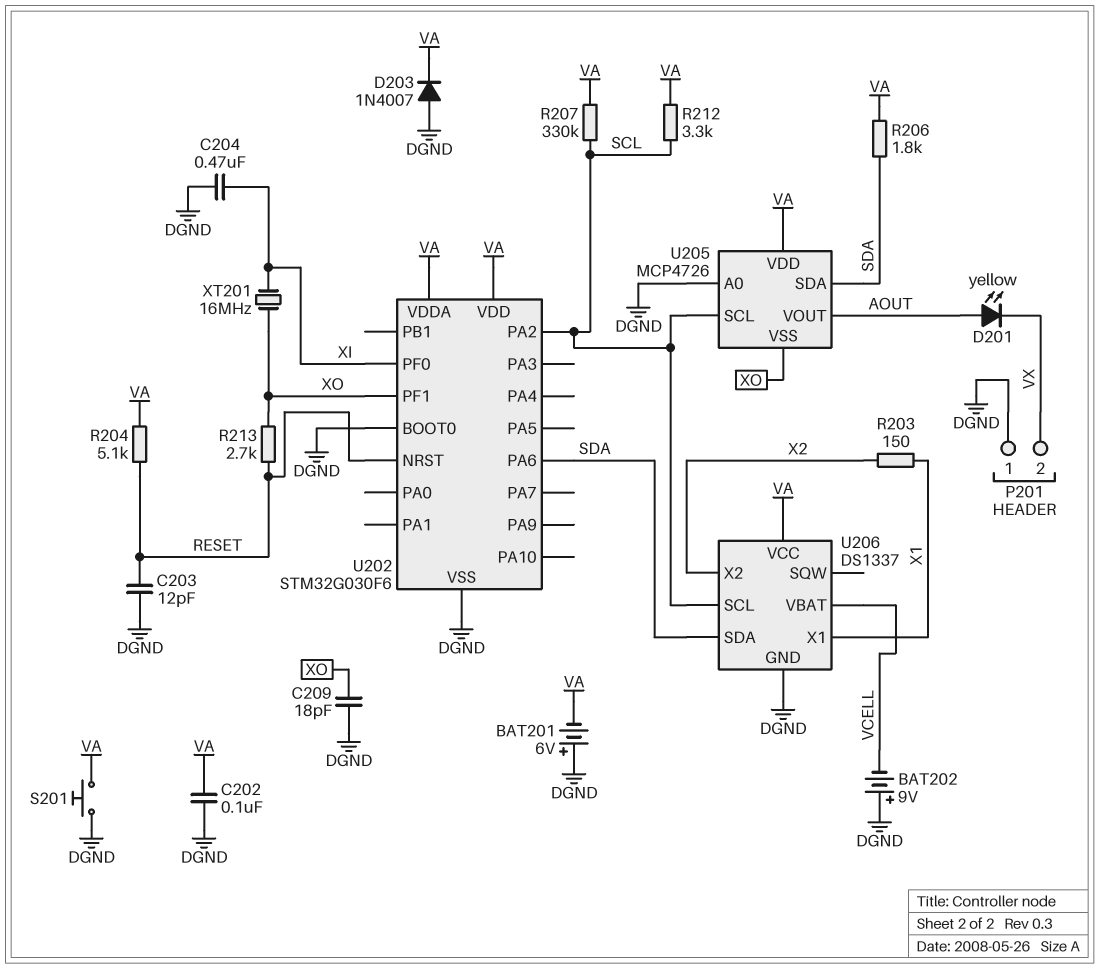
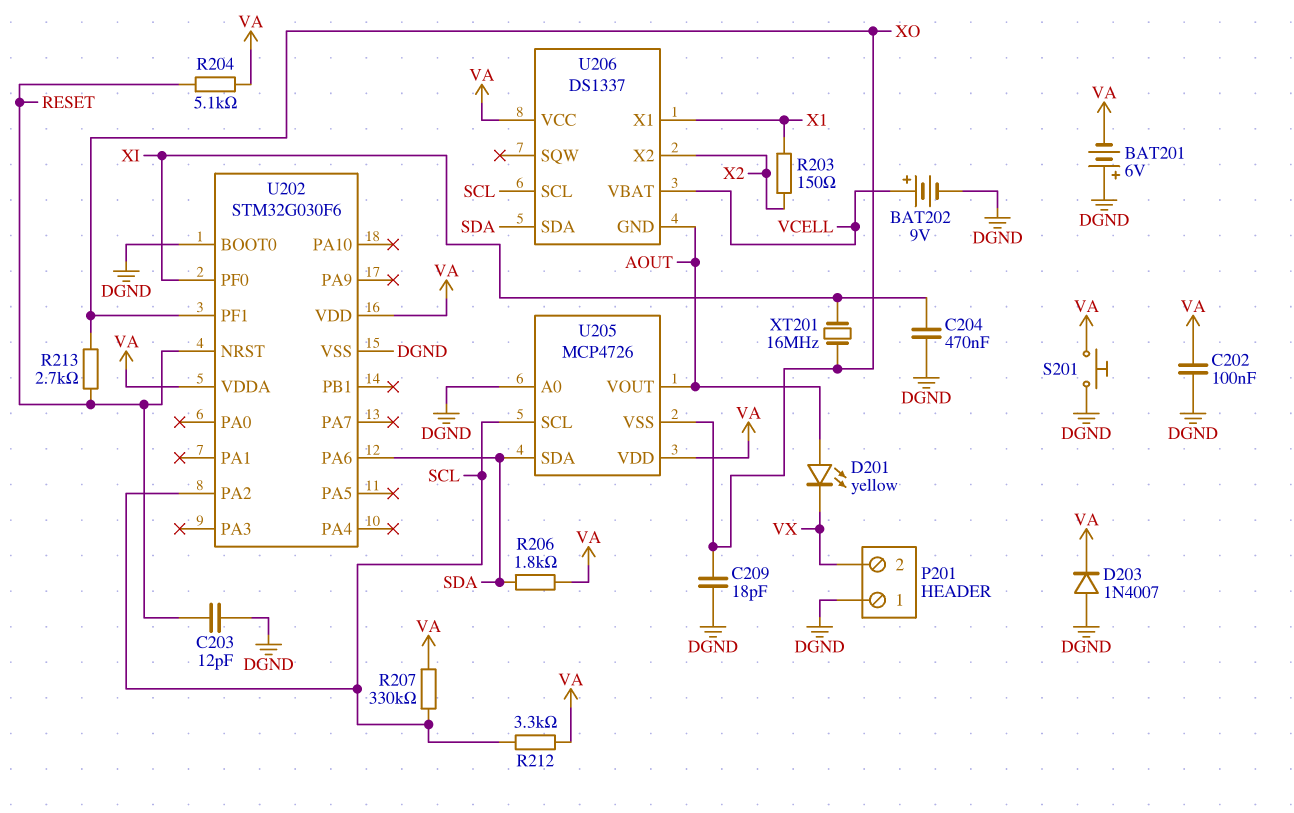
BAT202: 9V (plus DGND, minus VCELL) -> 9V (plus VCELL, minus DGND)
U206 pin GND: DGND -> AOUT

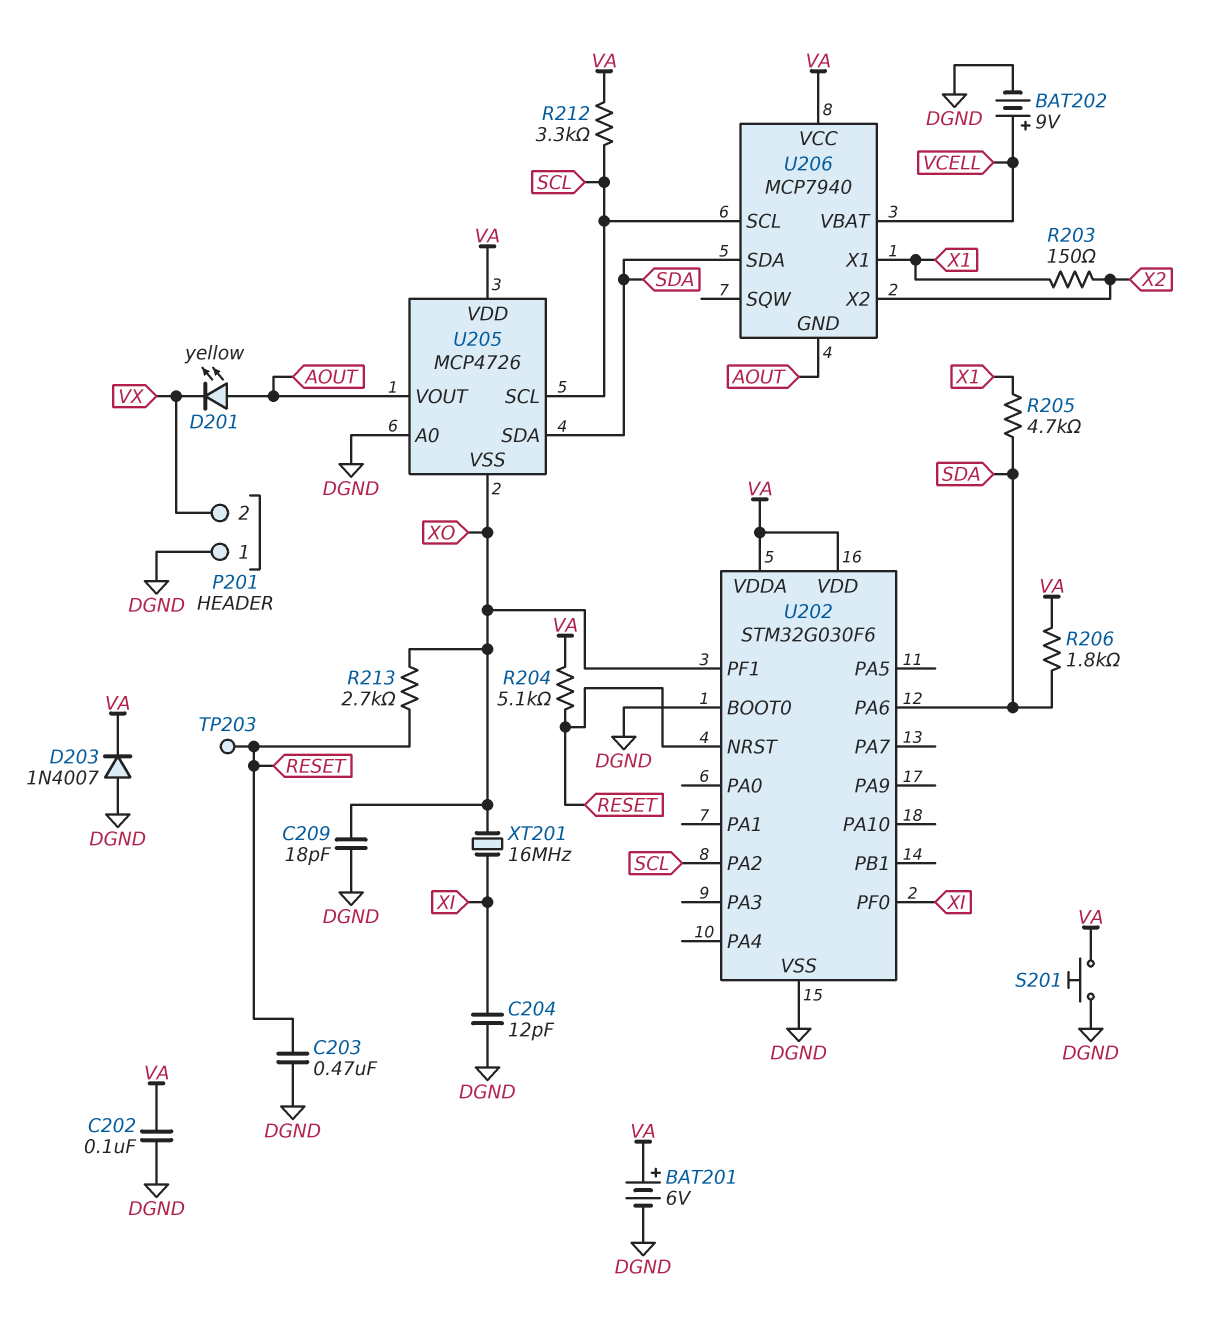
BAT201: 6V (plus DGND, minus VA) -> 6V (plus VA, minus DGND)
C203: 12pF (DGND, RESET) -> 470nF (DGND, RESET)
C204: 470nF (DGND, XI) -> 12pF (DGND, XI)
R205: none -> 4.7k (SDA, X1)
R207: 330k (SCL, VA) -> none
TP203: none -> test point (RESET)
U206: DS1337 -> MCP7940

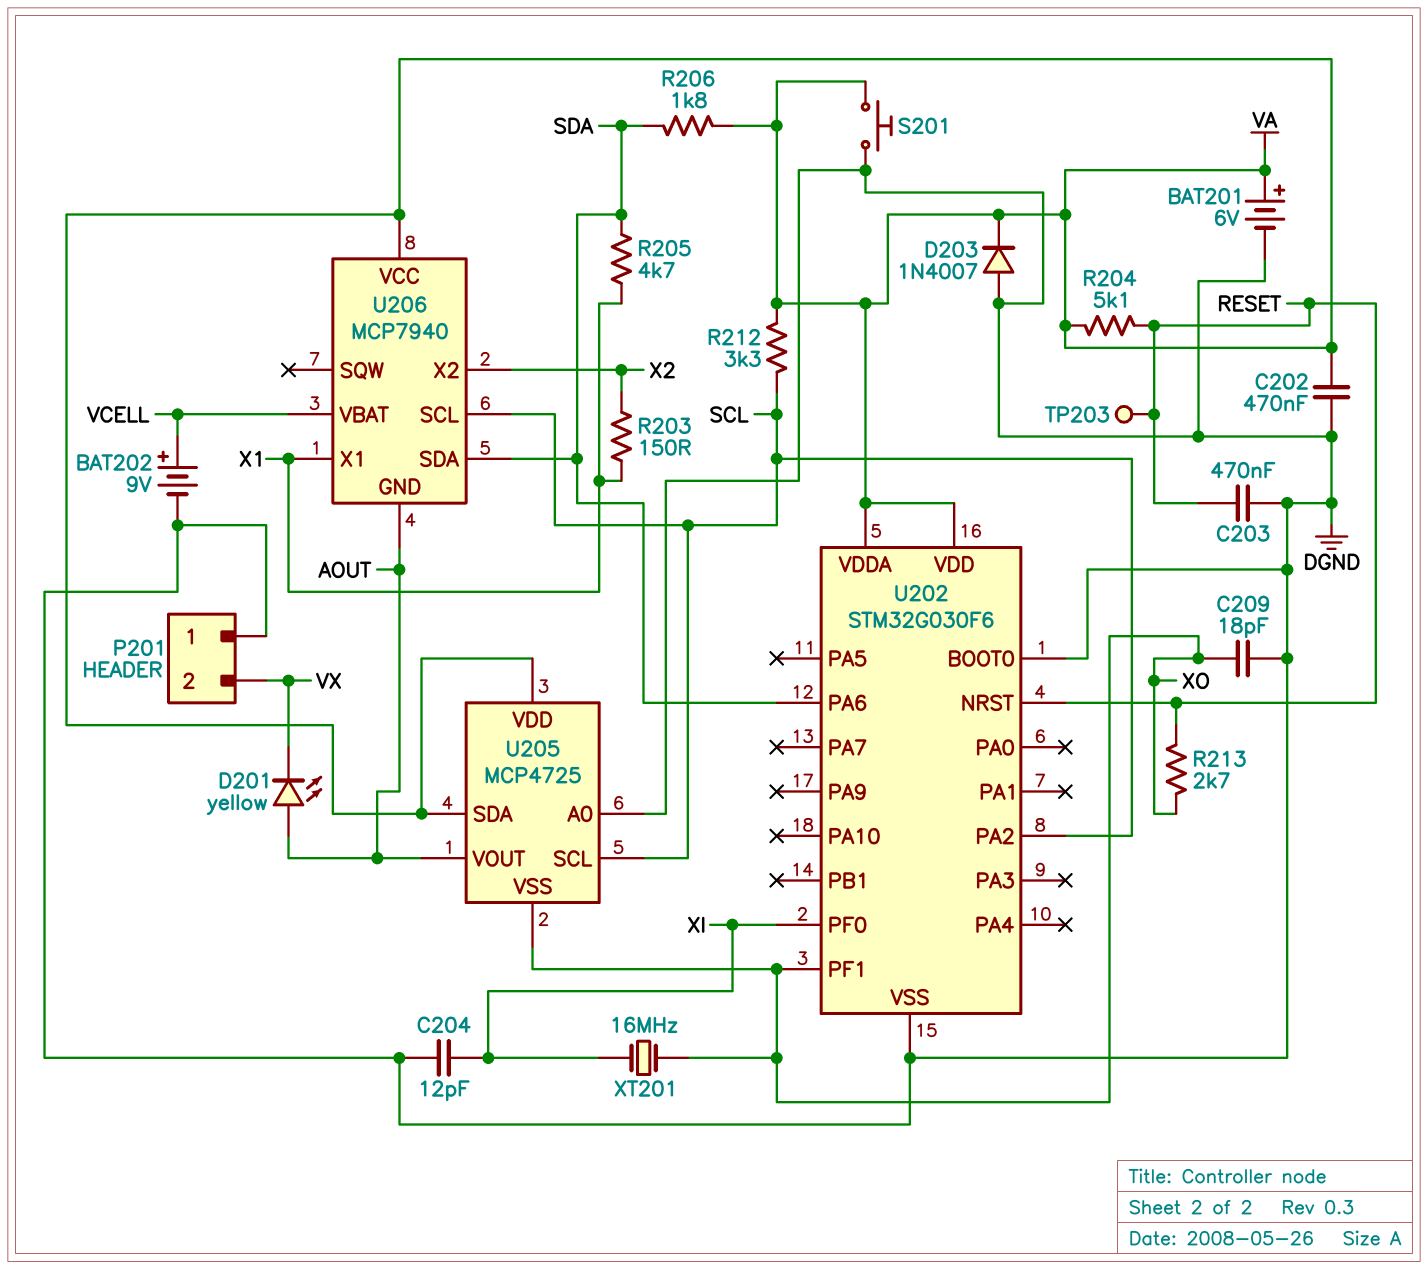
C202: 100nF (DGND, VA) -> 470nF (DGND, VA)
U205: MCP4726 -> MCP4725
U205 pin SDA: SDA -> VA

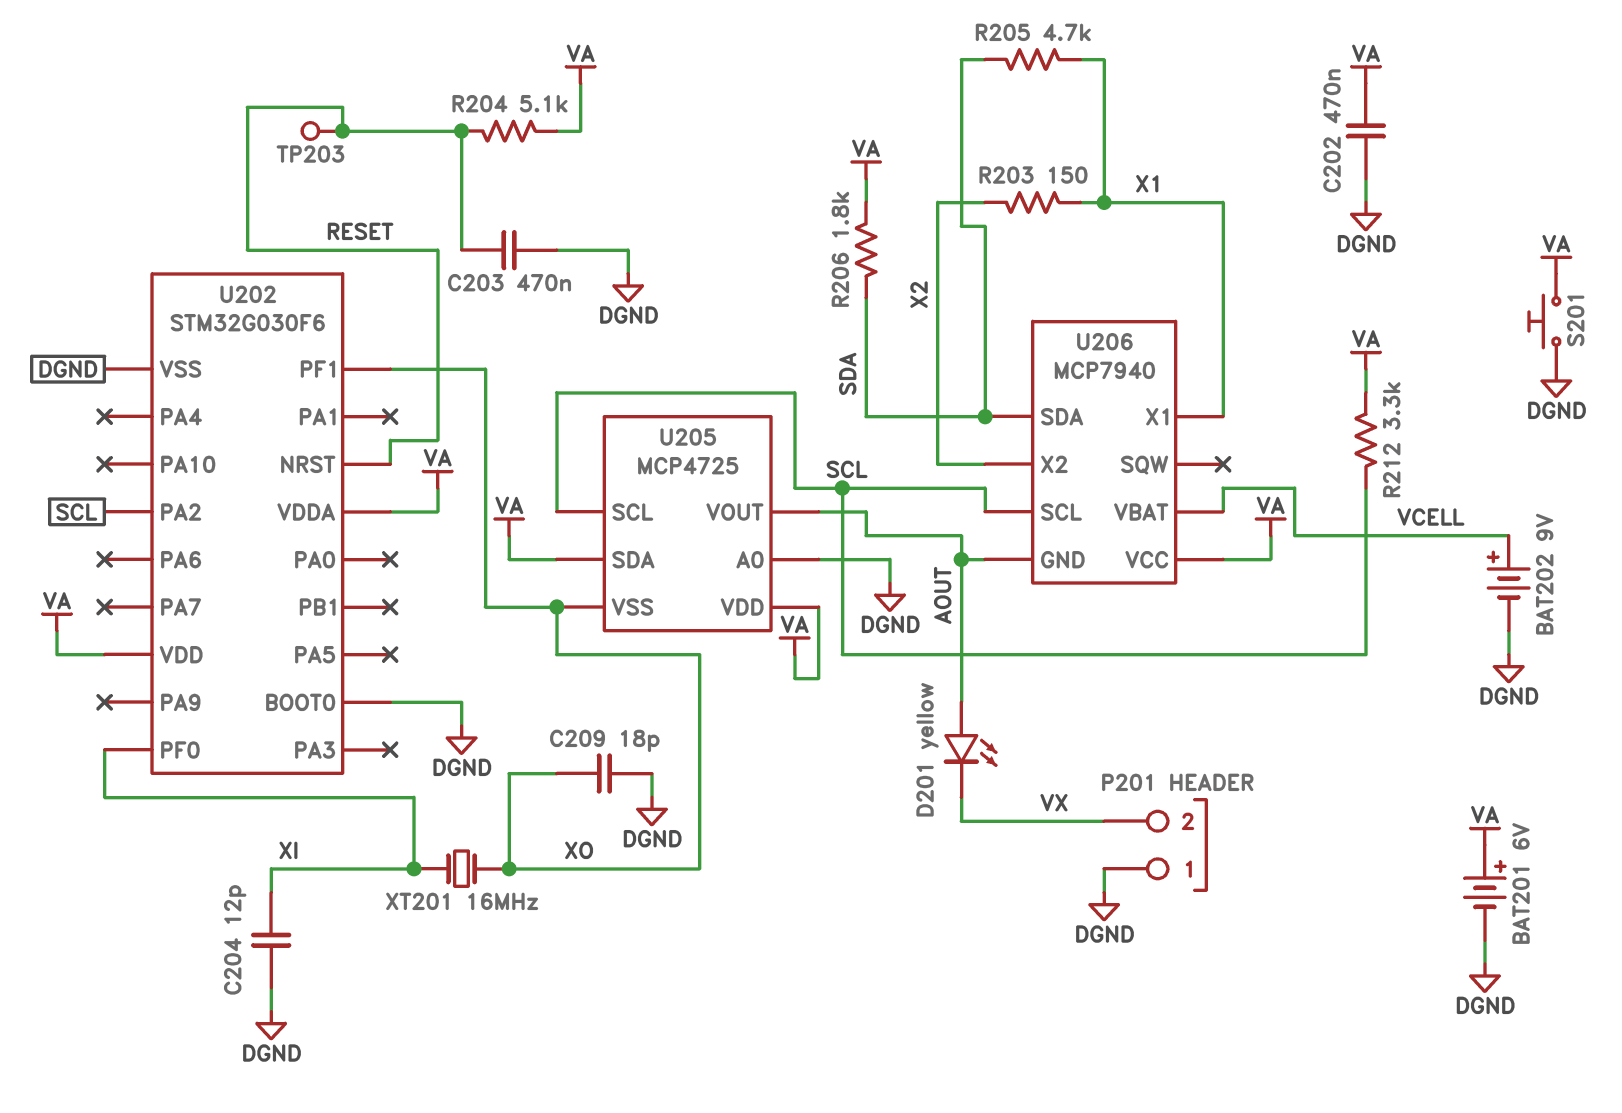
D203: diode 1N4007 (A DGND, K VA) -> none
R213: 2.7k (RESET, XO) -> none
U202 pin PA6: SDA -> none

